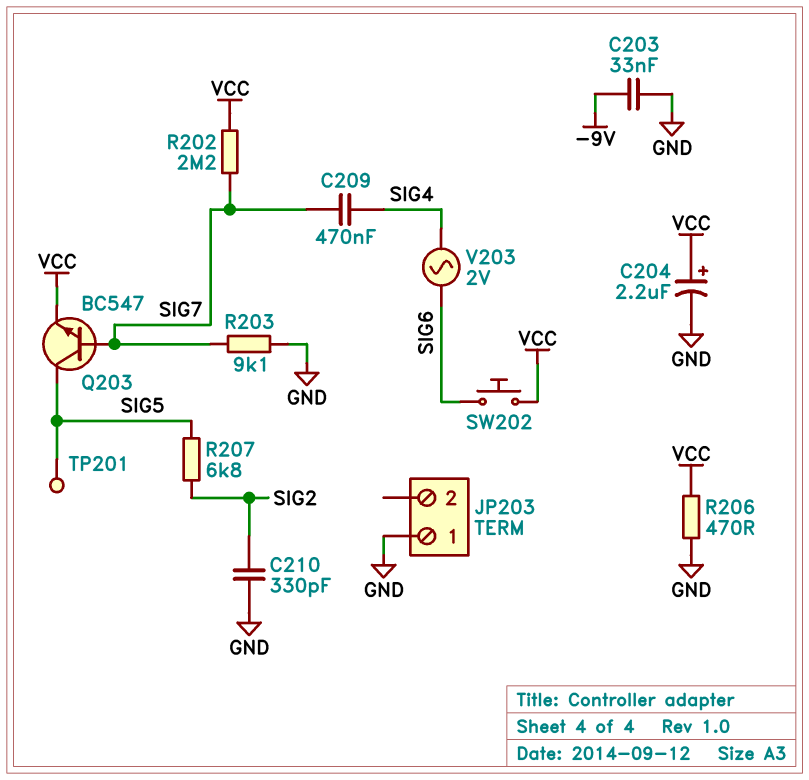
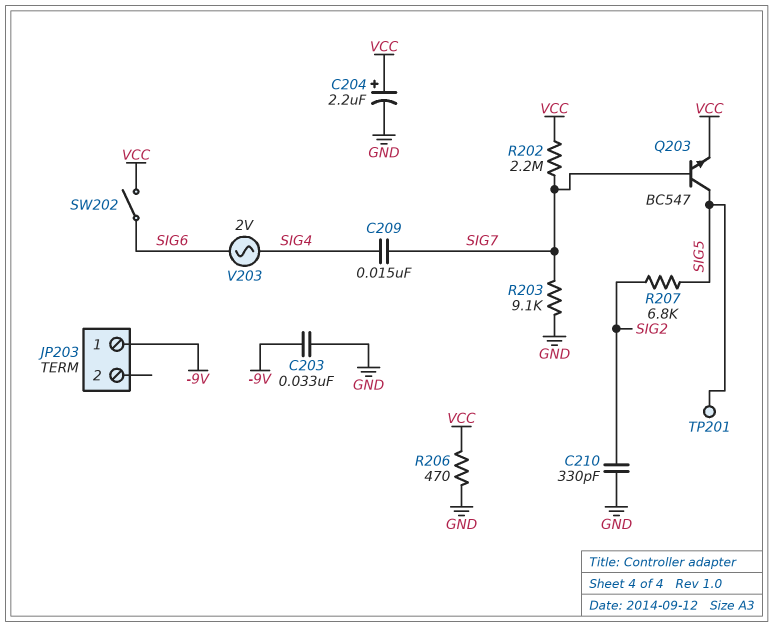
C209: 470nF (SIG4, SIG7) -> 15nF (SIG4, SIG7)
JP203 pin 1: GND -> -9V
SW202: button (SIG6, VCC) -> switch (SIG6, VCC)

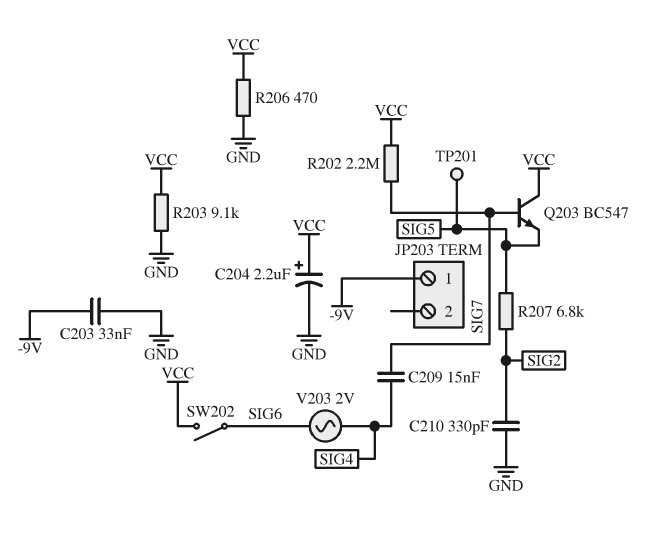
Q203: NPN BC547 (B SIG7, C SIG5, E VCC) -> NPN BC547 (B SIG7, C VCC, E SIG5)
R203: 9.1k (GND, SIG7) -> 9.1k (GND, VCC)

